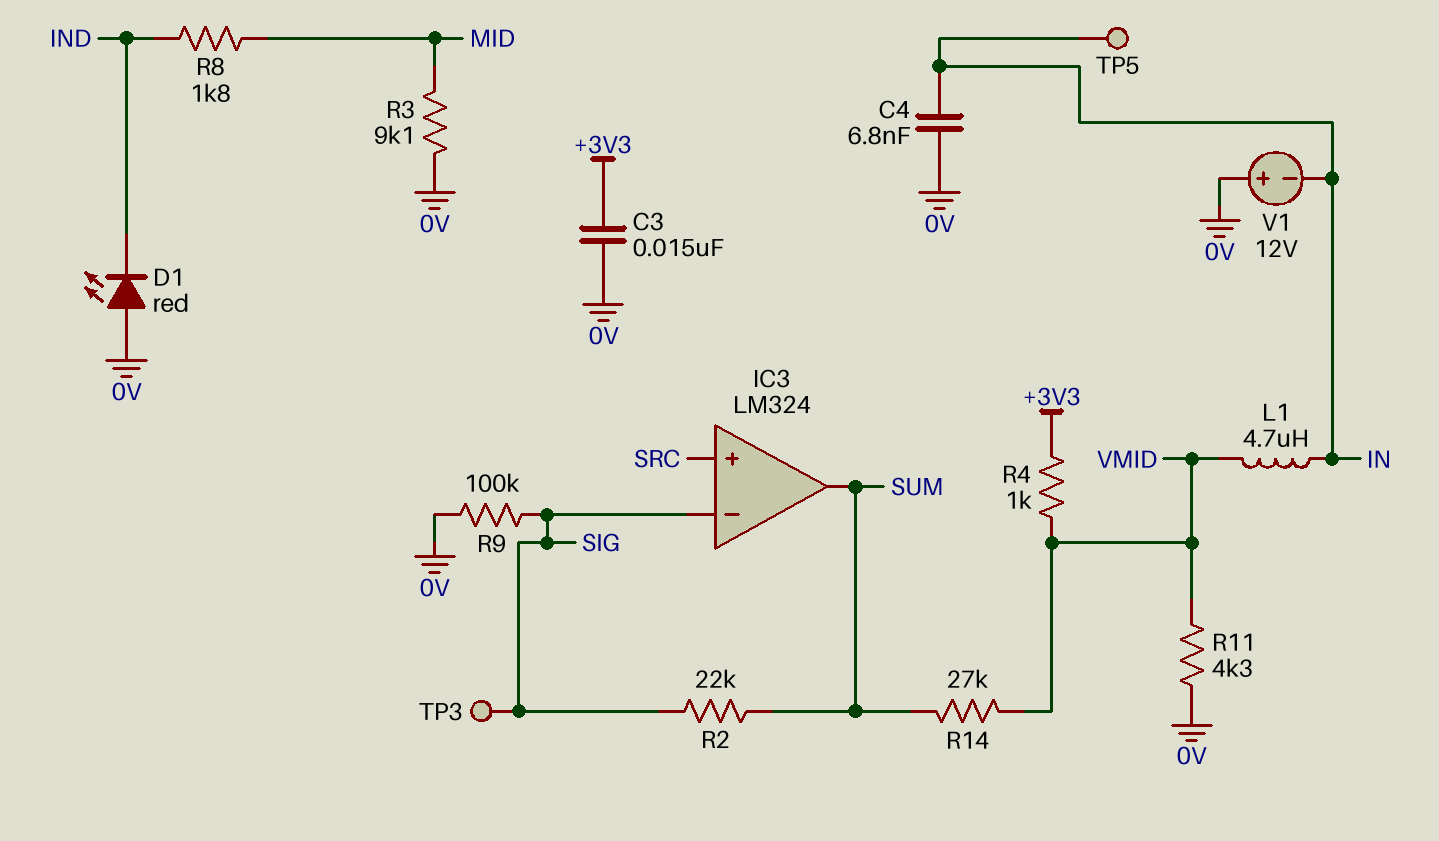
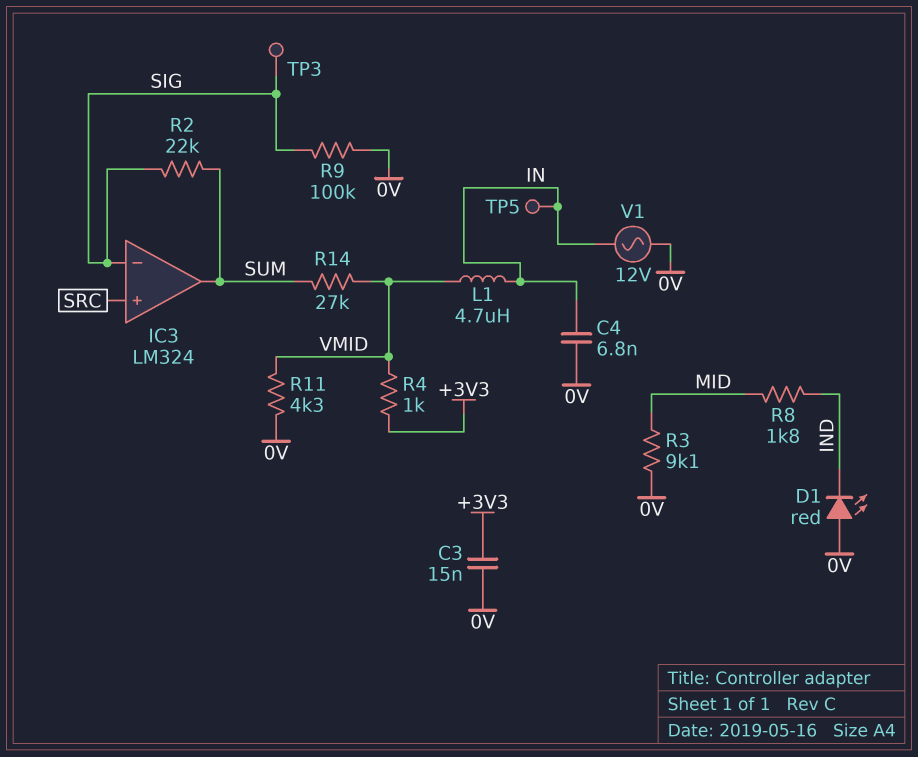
V1: 12V (plus 0V, minus IN) -> AC 12V (0V, IN)

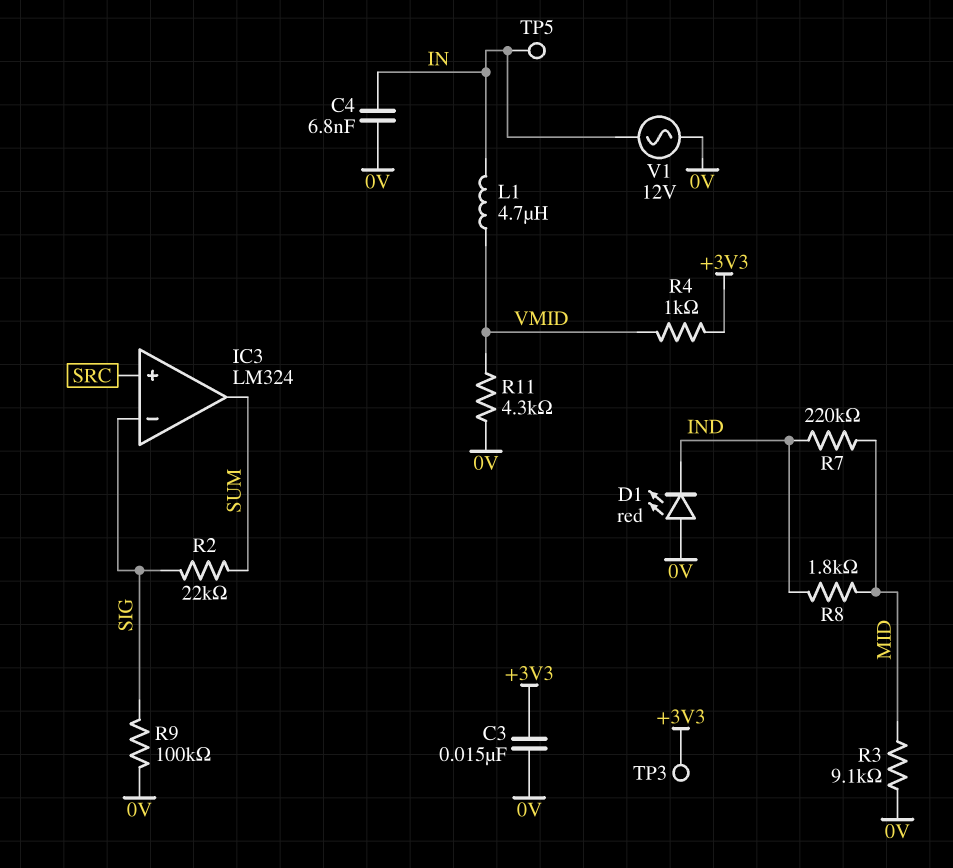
R7: none -> 220k (IND, MID)
R14: 27k (SUM, VMID) -> none
TP3: test point (SIG) -> test point (+3V3)

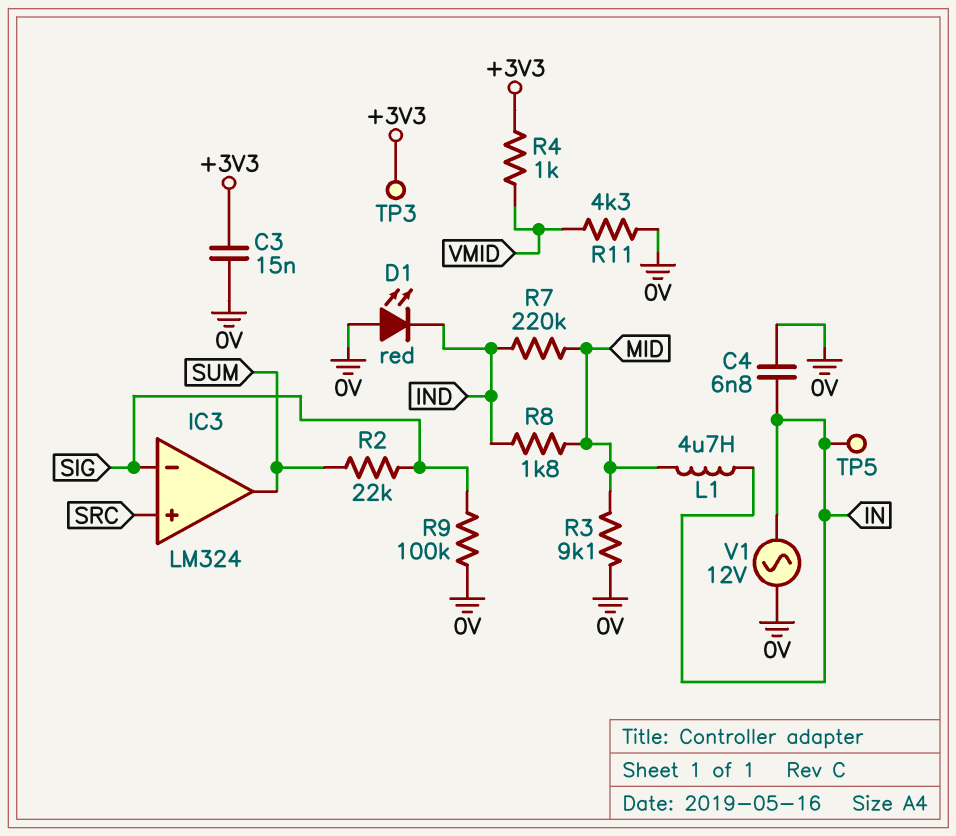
L1: 4.7uH (IN, VMID) -> 4.7uH (IN, MID)

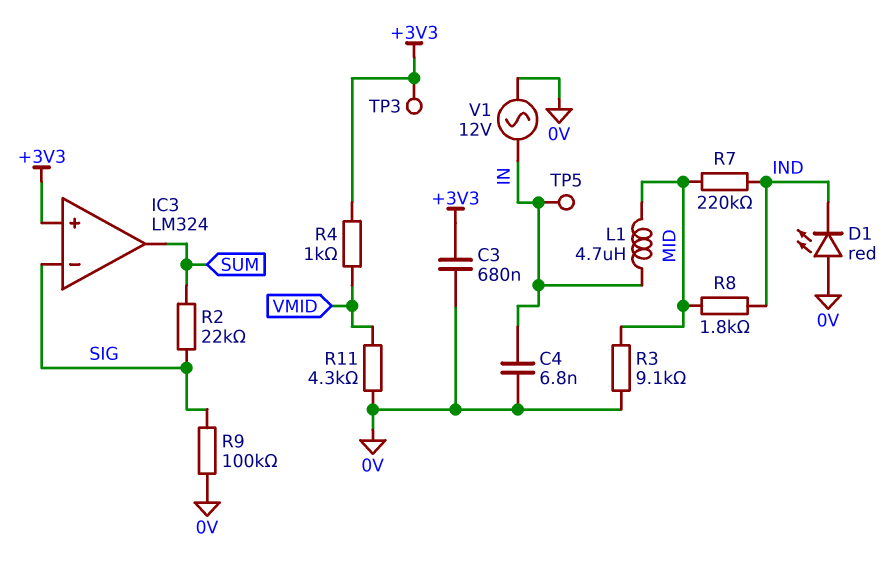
C3: 15nF (+3V3, 0V) -> 680nF (+3V3, 0V)
IC3 pin in+: SRC -> +3V3

